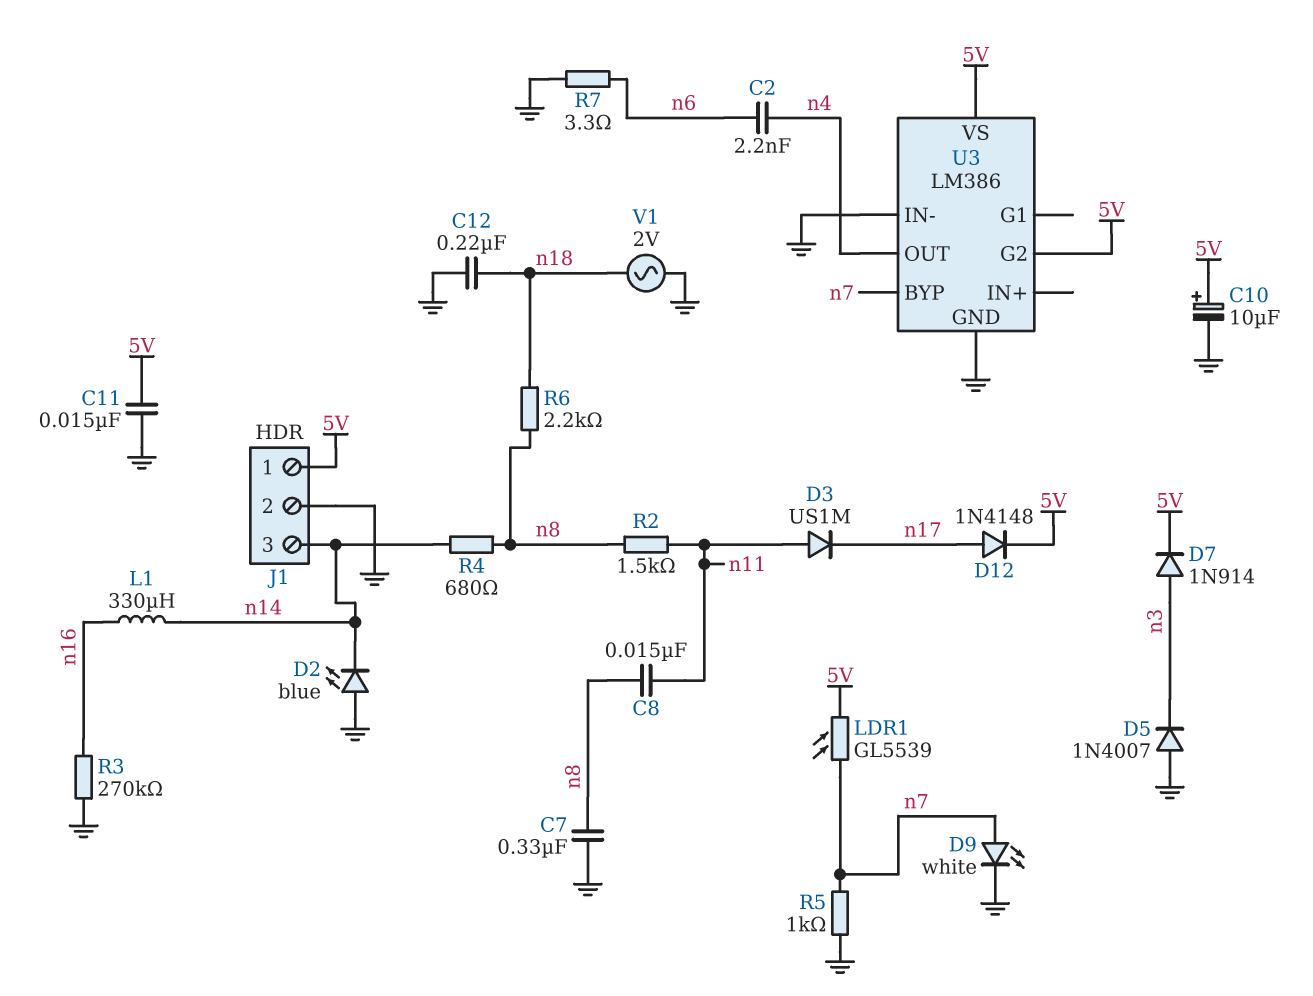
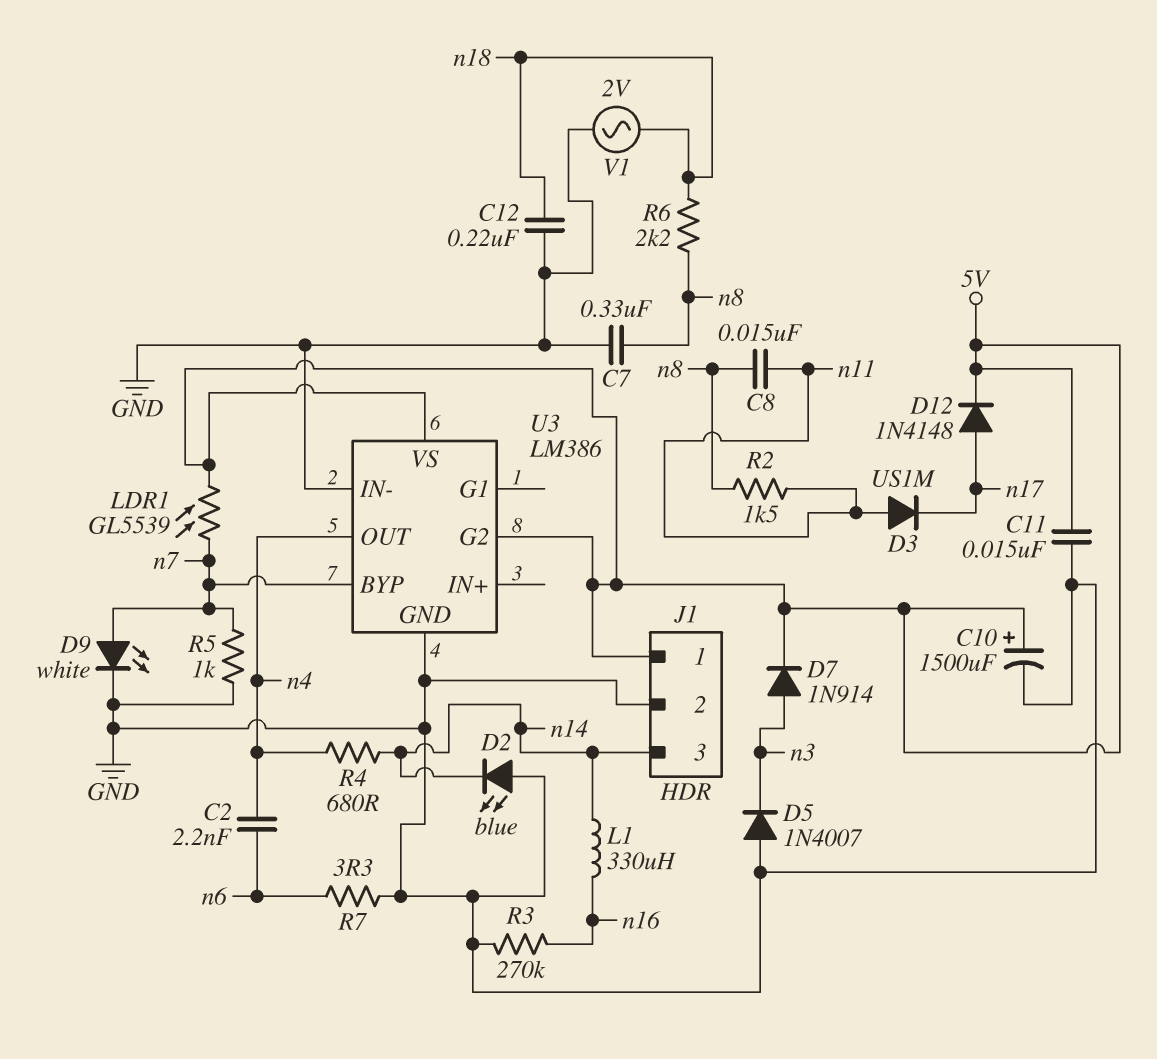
C10: 10uF (plus 5V, minus GND) -> 1500uF (plus 5V, minus GND)
R4: 680 (n8, n14) -> 680 (n4, n14)

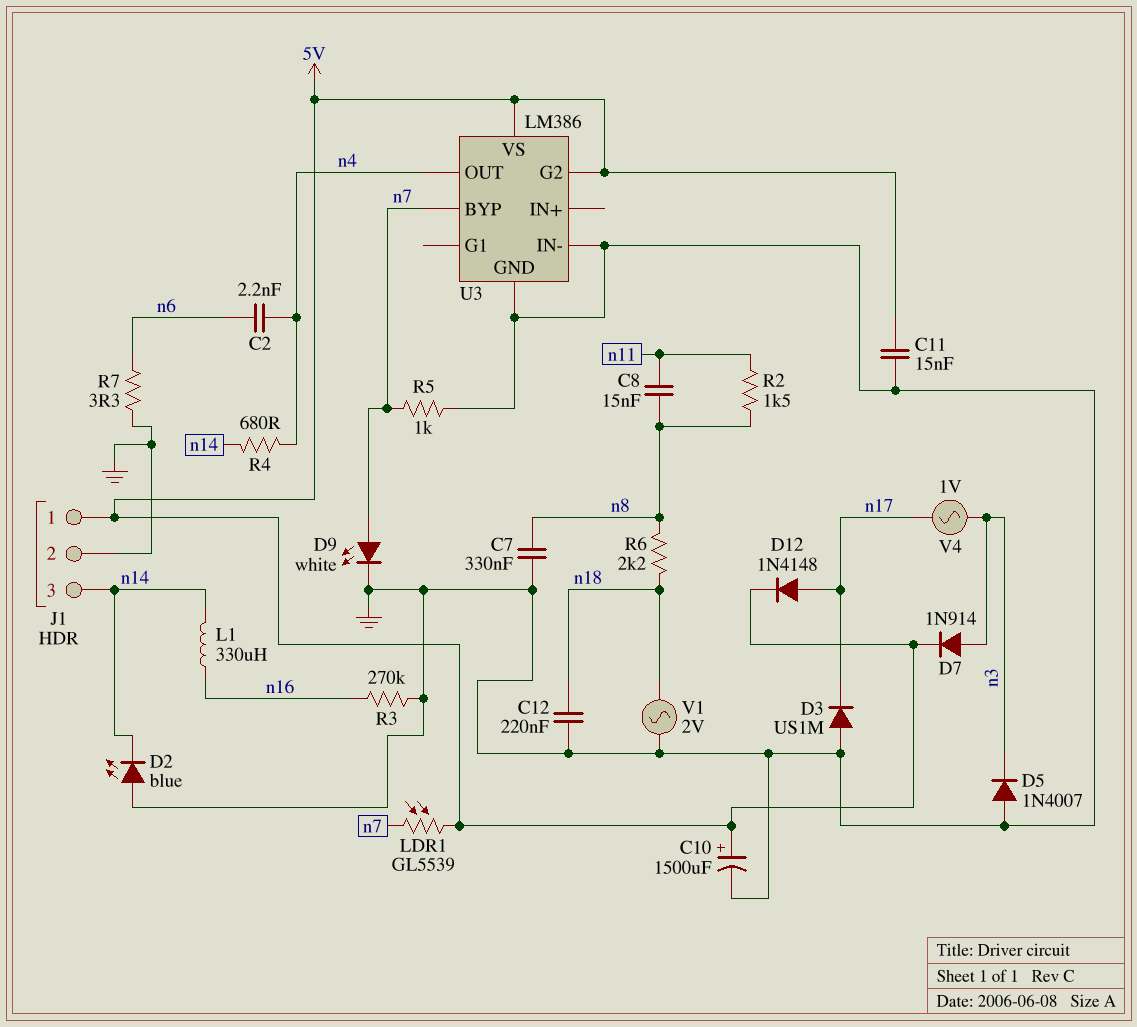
D3: diode US1M (A n11, K n17) -> diode US1M (A GND, K n17)
V4: none -> AC 1V (n3, n17)

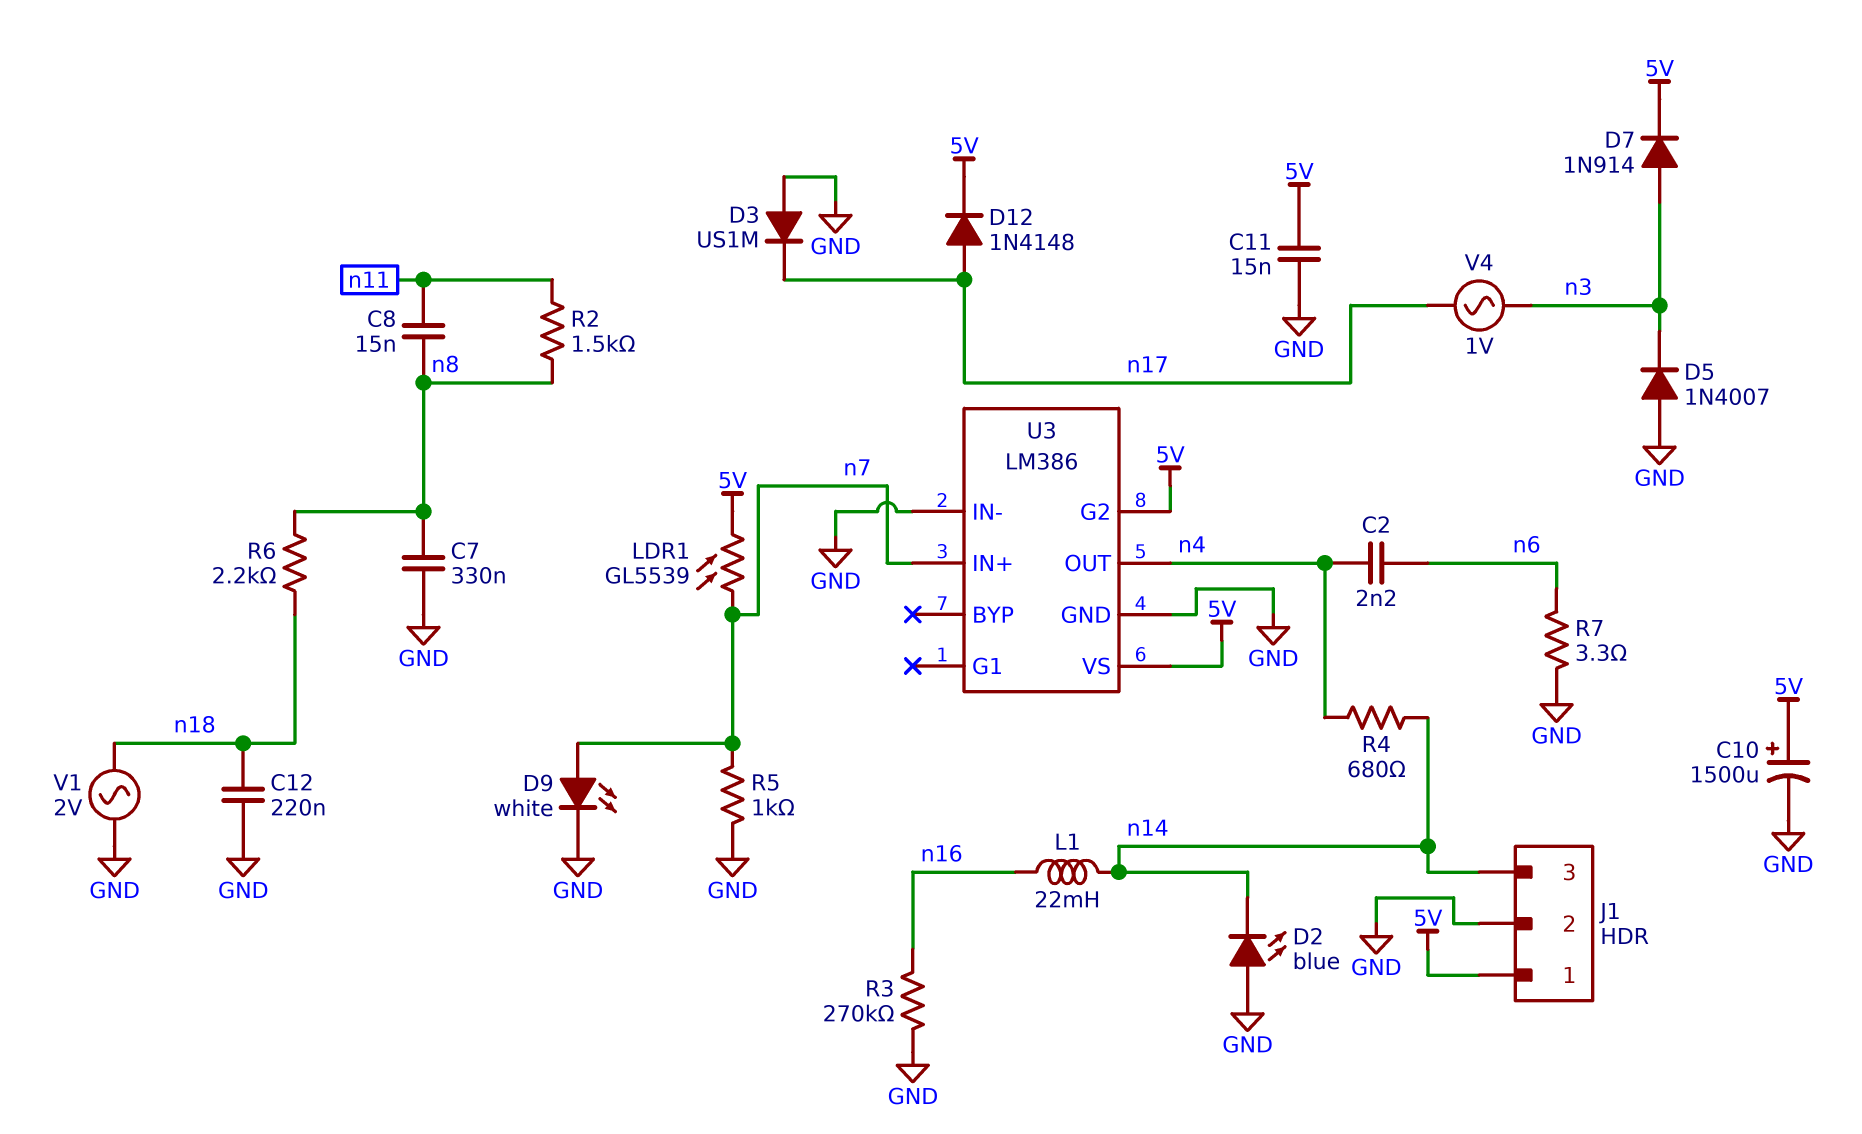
L1: 330uH (n14, n16) -> 22mH (n14, n16)
U3 pin BYP: n7 -> none
U3 pin IN+: none -> n7

